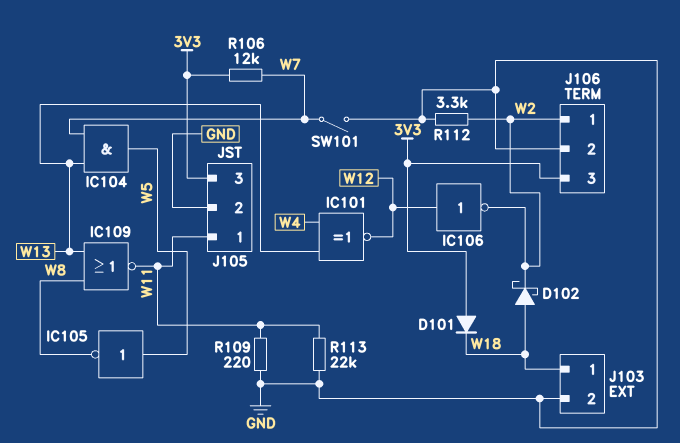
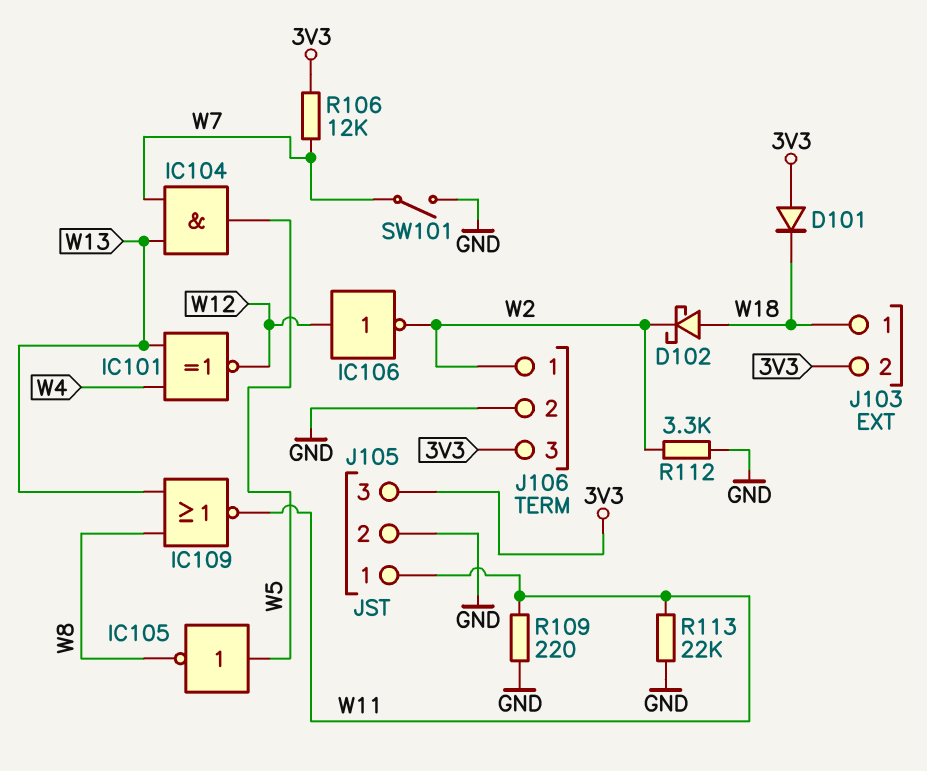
J103 pin 2: GND -> 3V3

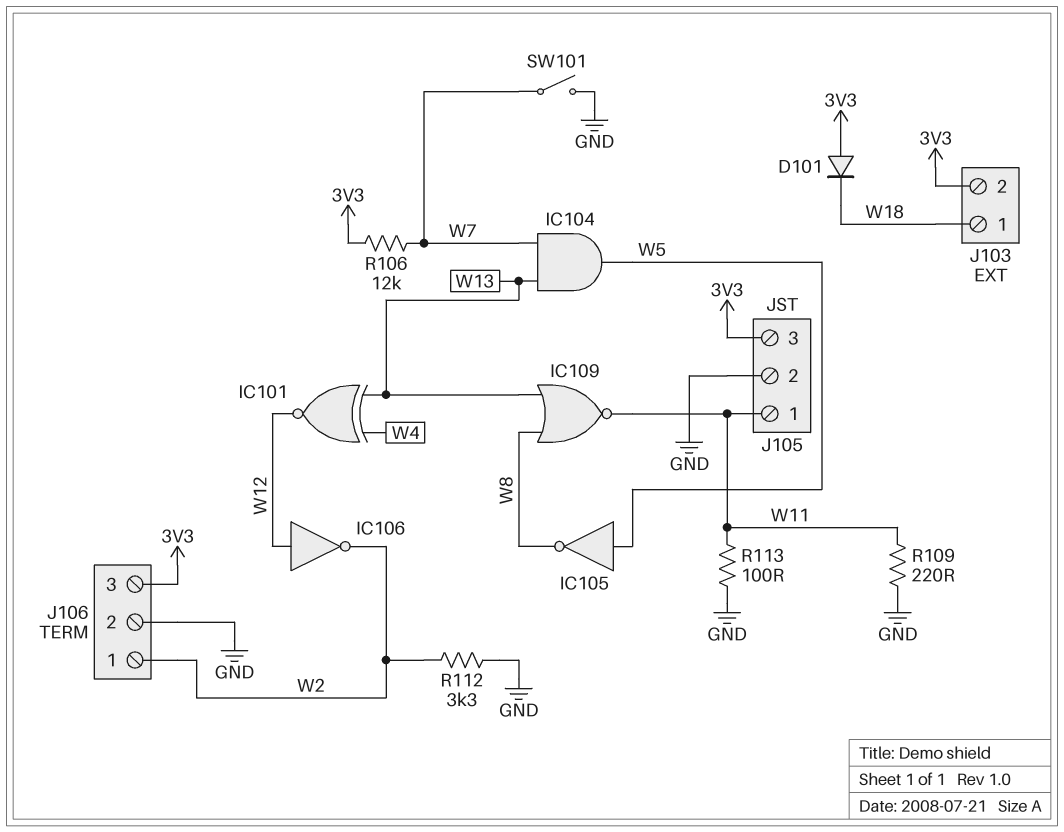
D102: schottky (A W18, K W2) -> none
R113: 22k (GND, W11) -> 100 (GND, W11)

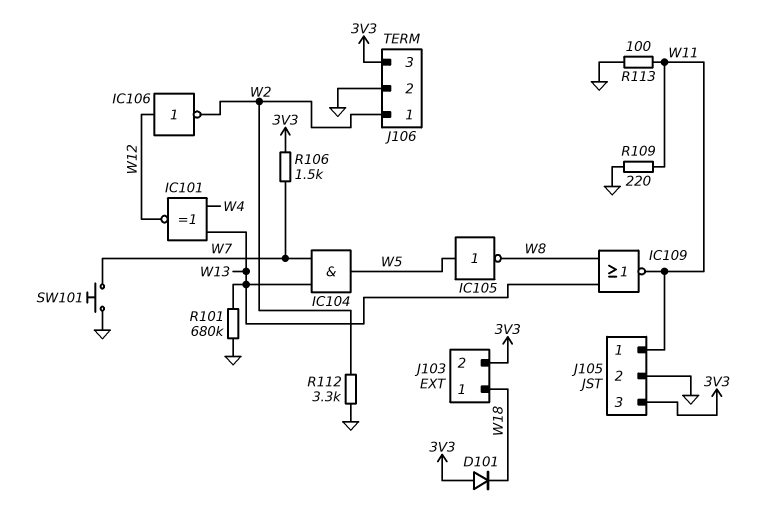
R101: none -> 680k (GND, W13)
R106: 12k (3V3, W7) -> 1.5k (3V3, W7)
SW101: switch (GND, W7) -> button (GND, W7)

